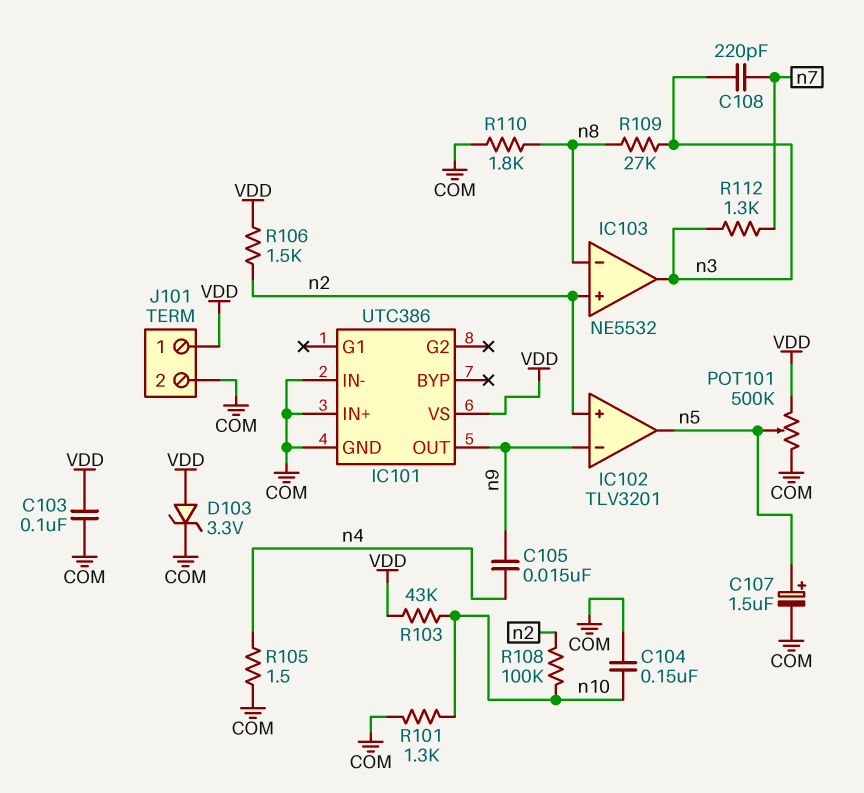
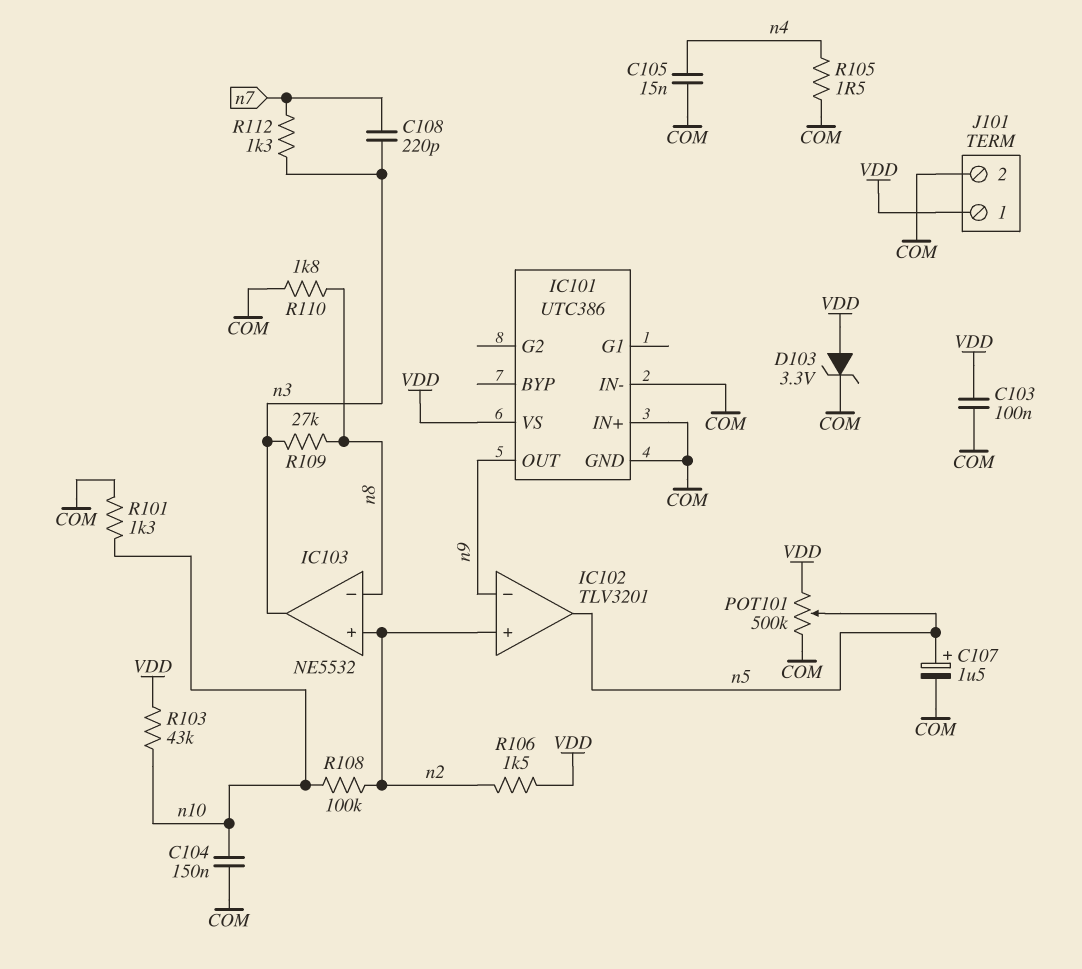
C105: 15nF (n4, n9) -> 15nF (COM, n4)

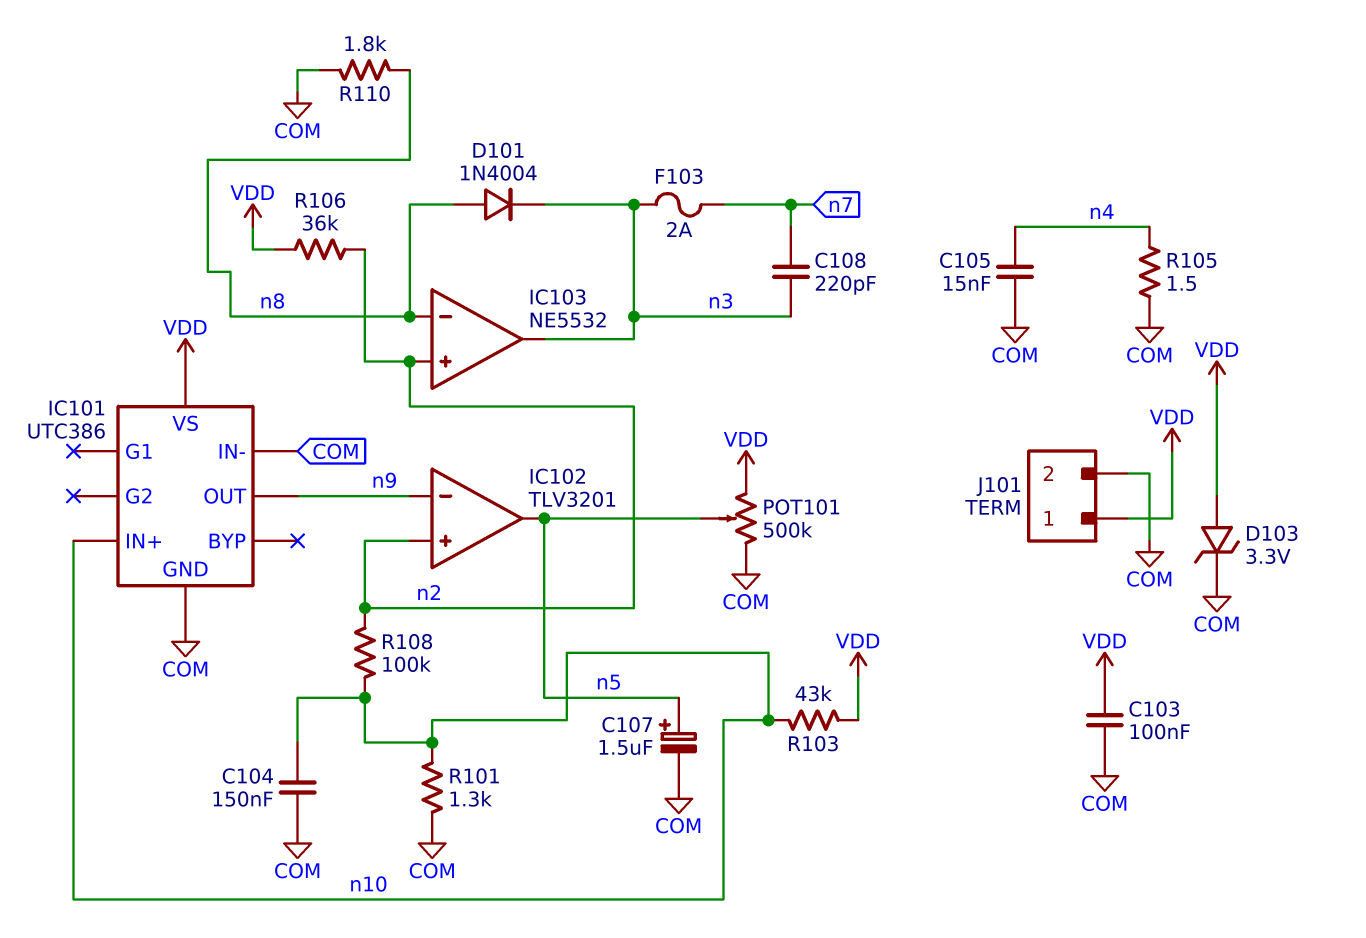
D101: none -> diode 1N4004 (A n8, K n3)
F103: none -> 2A (n3, n7)
IC101 pin IN+: COM -> n10
R106: 1.5k (VDD, n2) -> 36k (VDD, n2)
R109: 27k (n3, n8) -> none
R112: 1.3k (n3, n7) -> none

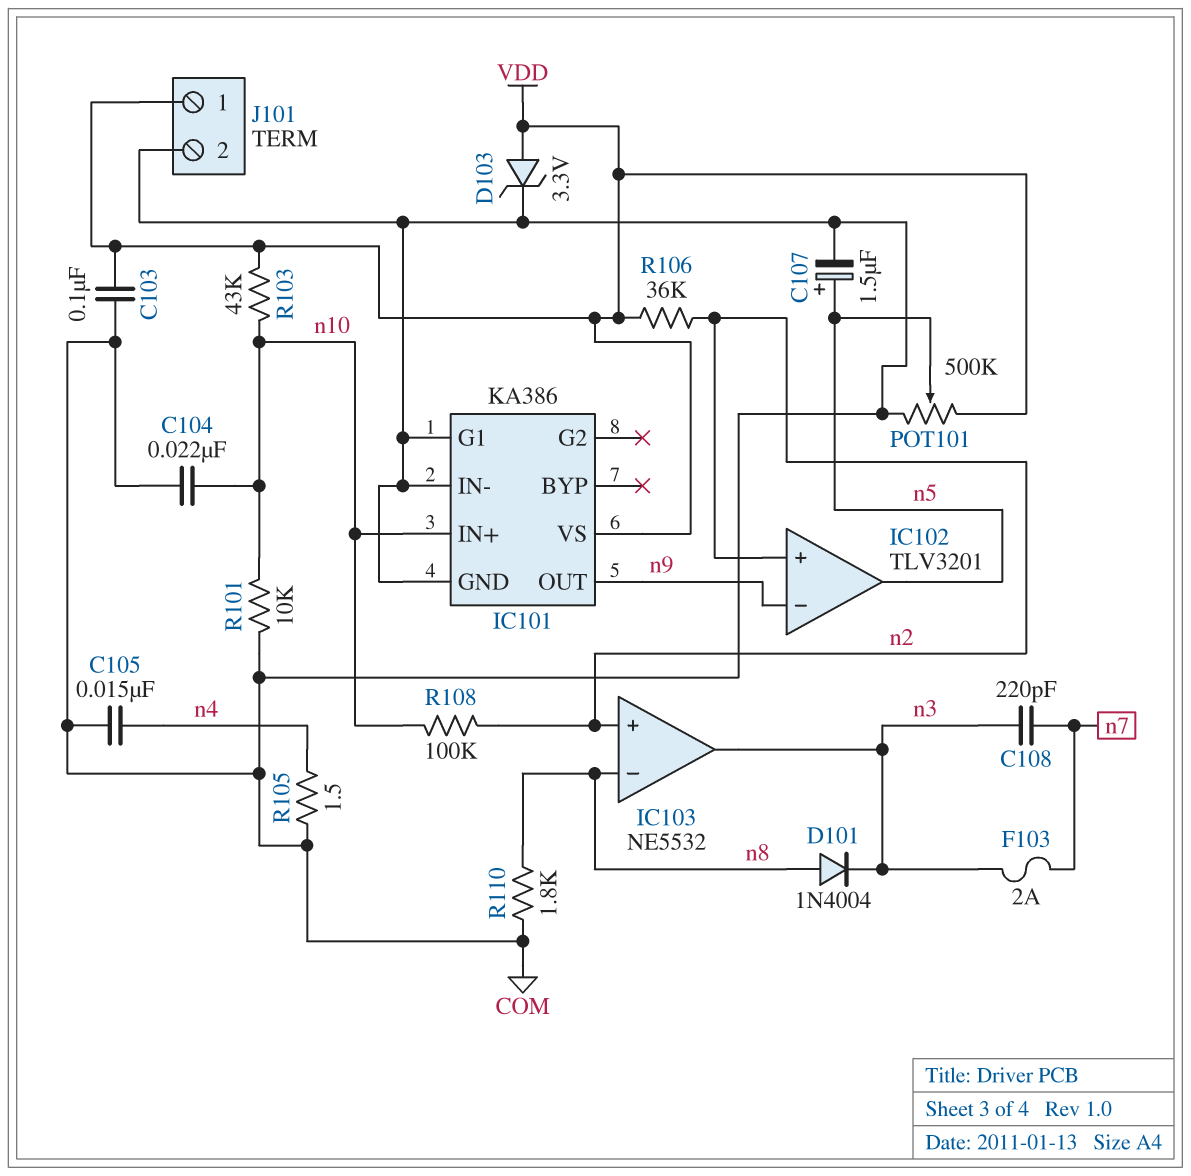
C104: 150nF (COM, n10) -> 22nF (COM, n10)
IC101: UTC386 -> KA386
IC101 pin G1: none -> COM
R101: 1.3k (COM, n10) -> 10k (COM, n10)

